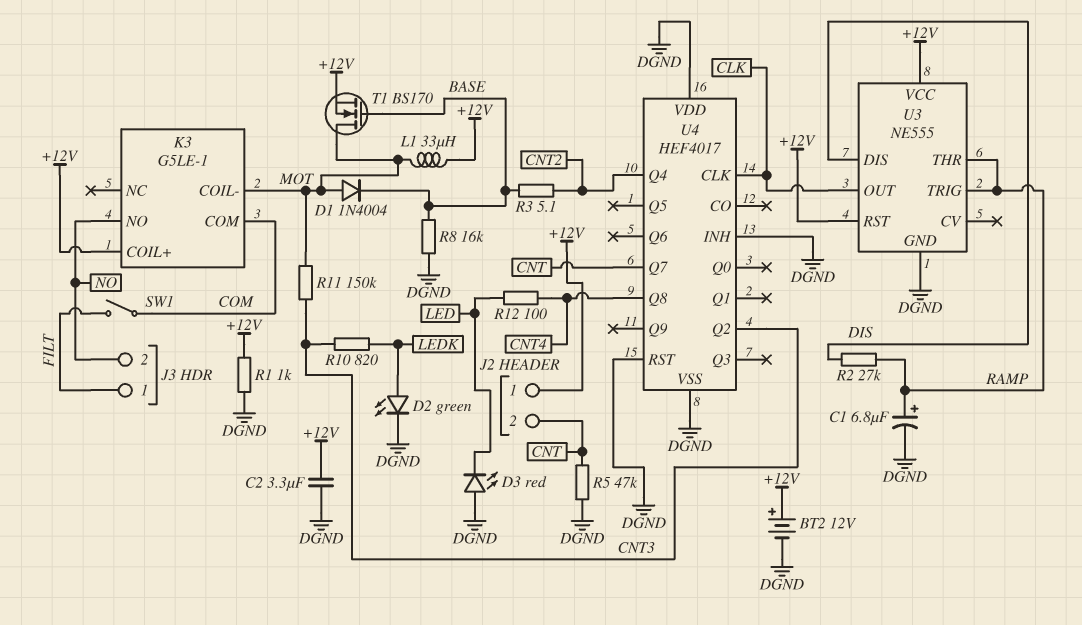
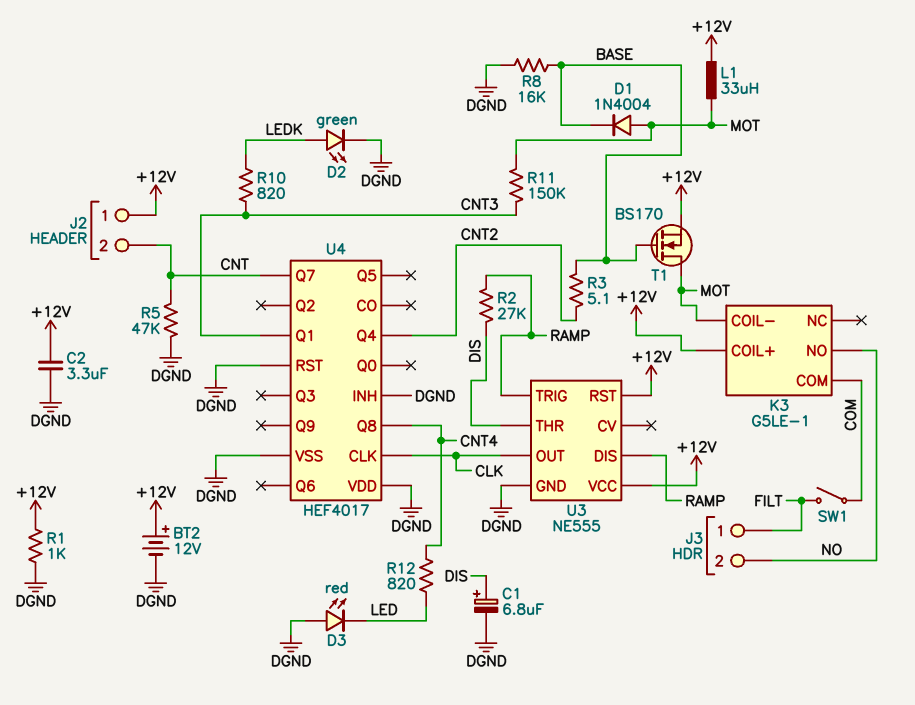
C1: 6.8uF (plus RAMP, minus DGND) -> 6.8uF (plus DIS, minus DGND)
R12: 100 (CNT4, LED) -> 820 (CNT4, LED)
U3 pin DIS: DIS -> RAMP
U3 pin THR: RAMP -> DIS
U4 pin Q1: none -> CNT3
U4 pin Q2: CNT3 -> none

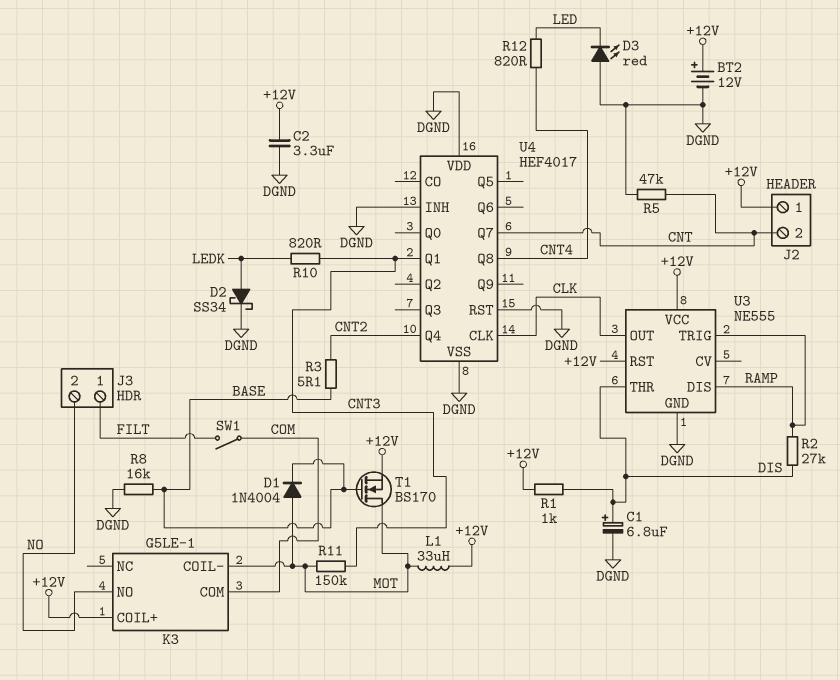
D2: LED green (A LEDK, K DGND) -> schottky SS34 (A LEDK, K DGND)
R1: 1k (+12V, DGND) -> 1k (+12V, DIS)

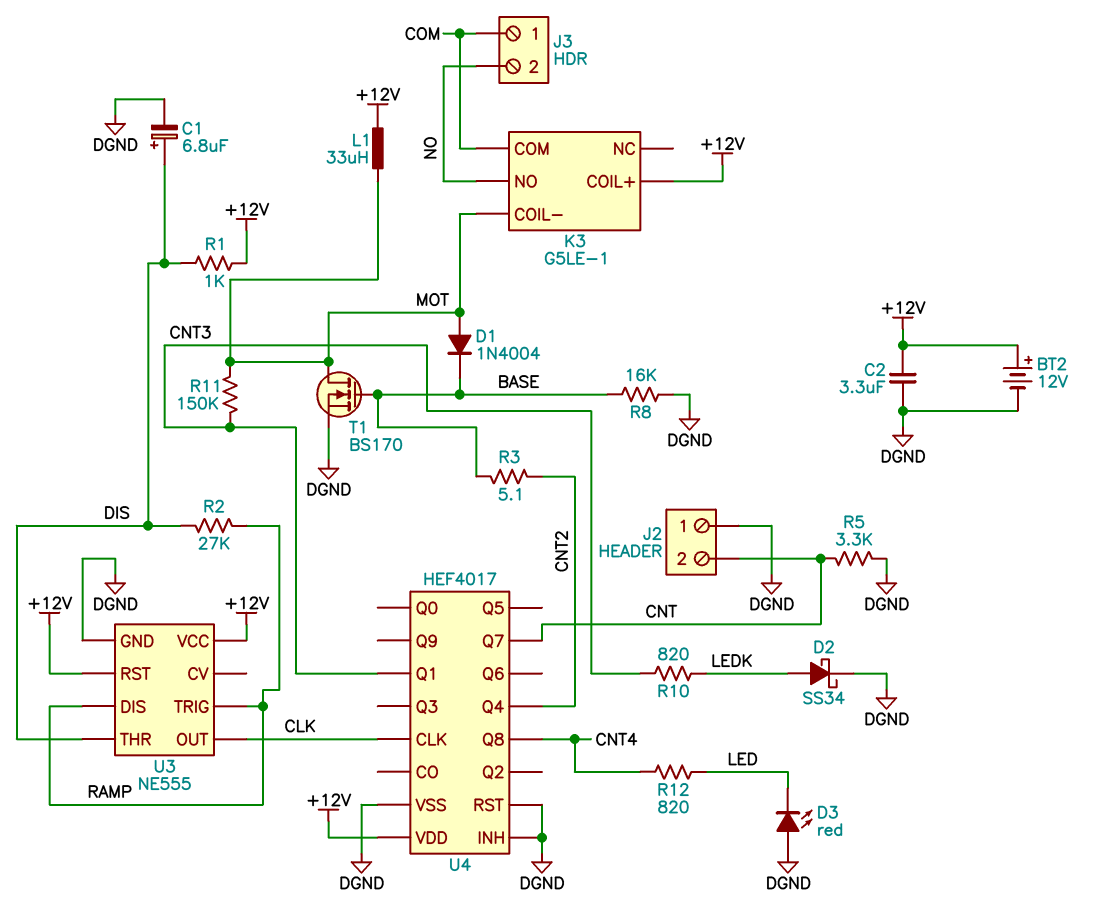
J2 pin 1: +12V -> DGND
J3 pin 1: FILT -> COM
R5: 47k (CNT, DGND) -> 3.3k (CNT, DGND)
SW1: switch (COM, FILT) -> none
T1: NMOS BS170 (G BASE, D MOT, S +12V) -> NMOS BS170 (G BASE, D MOT, S DGND)
U4 pin VDD: DGND -> +12V

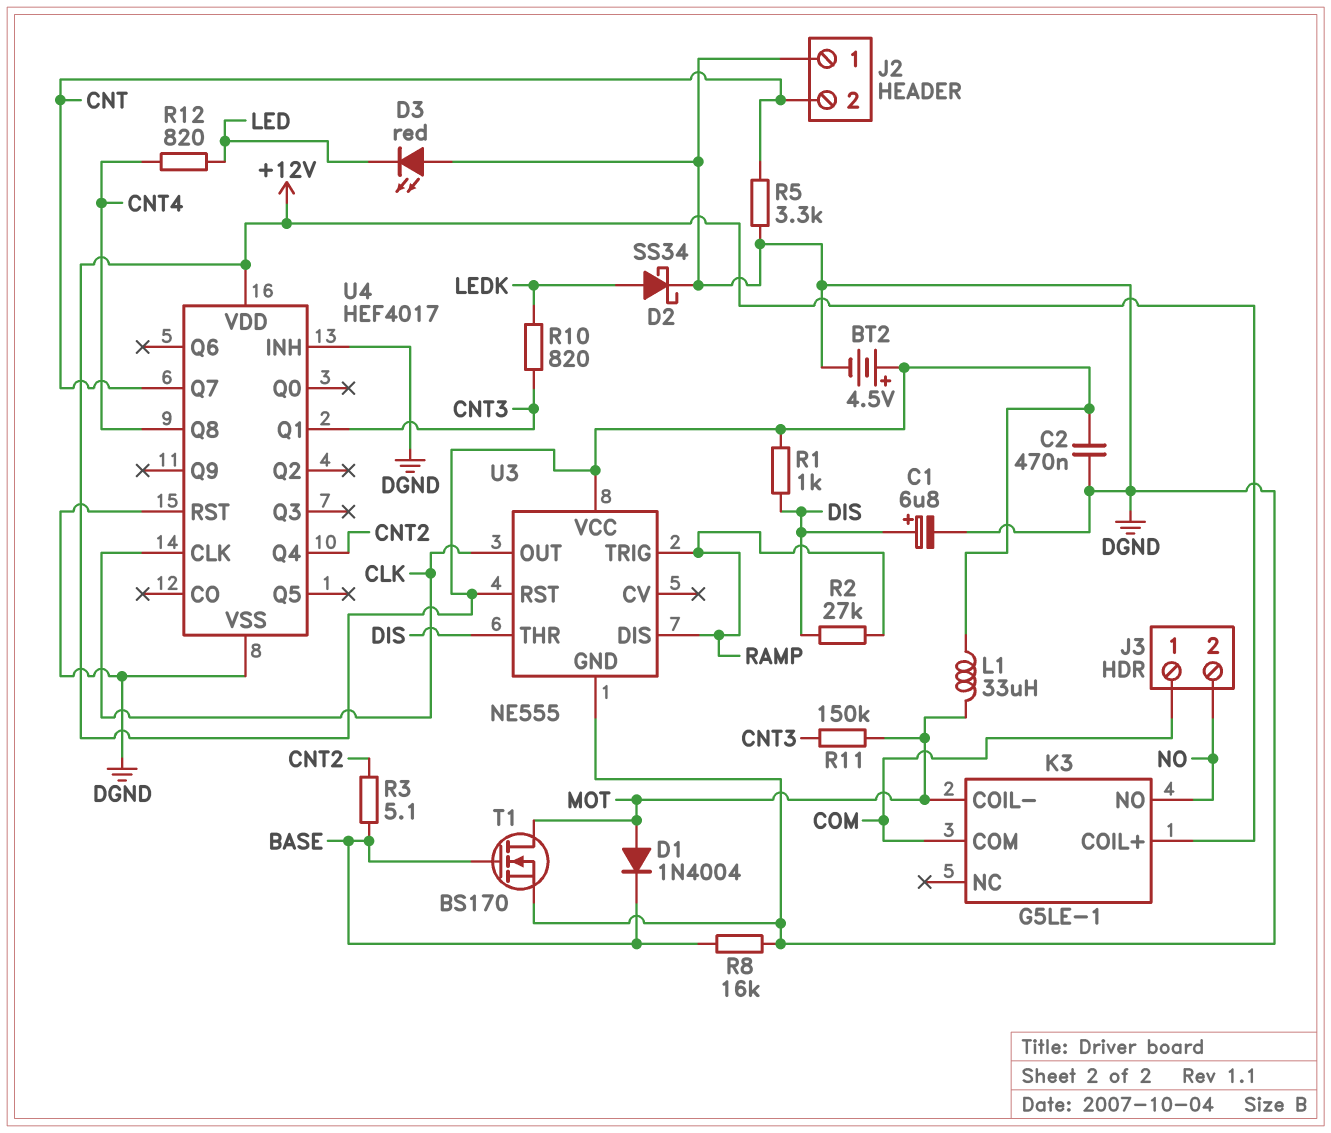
BT2: 12V (plus +12V, minus DGND) -> 4.5V (plus +12V, minus DGND)
C2: 3.3uF (+12V, DGND) -> 470nF (+12V, DGND)

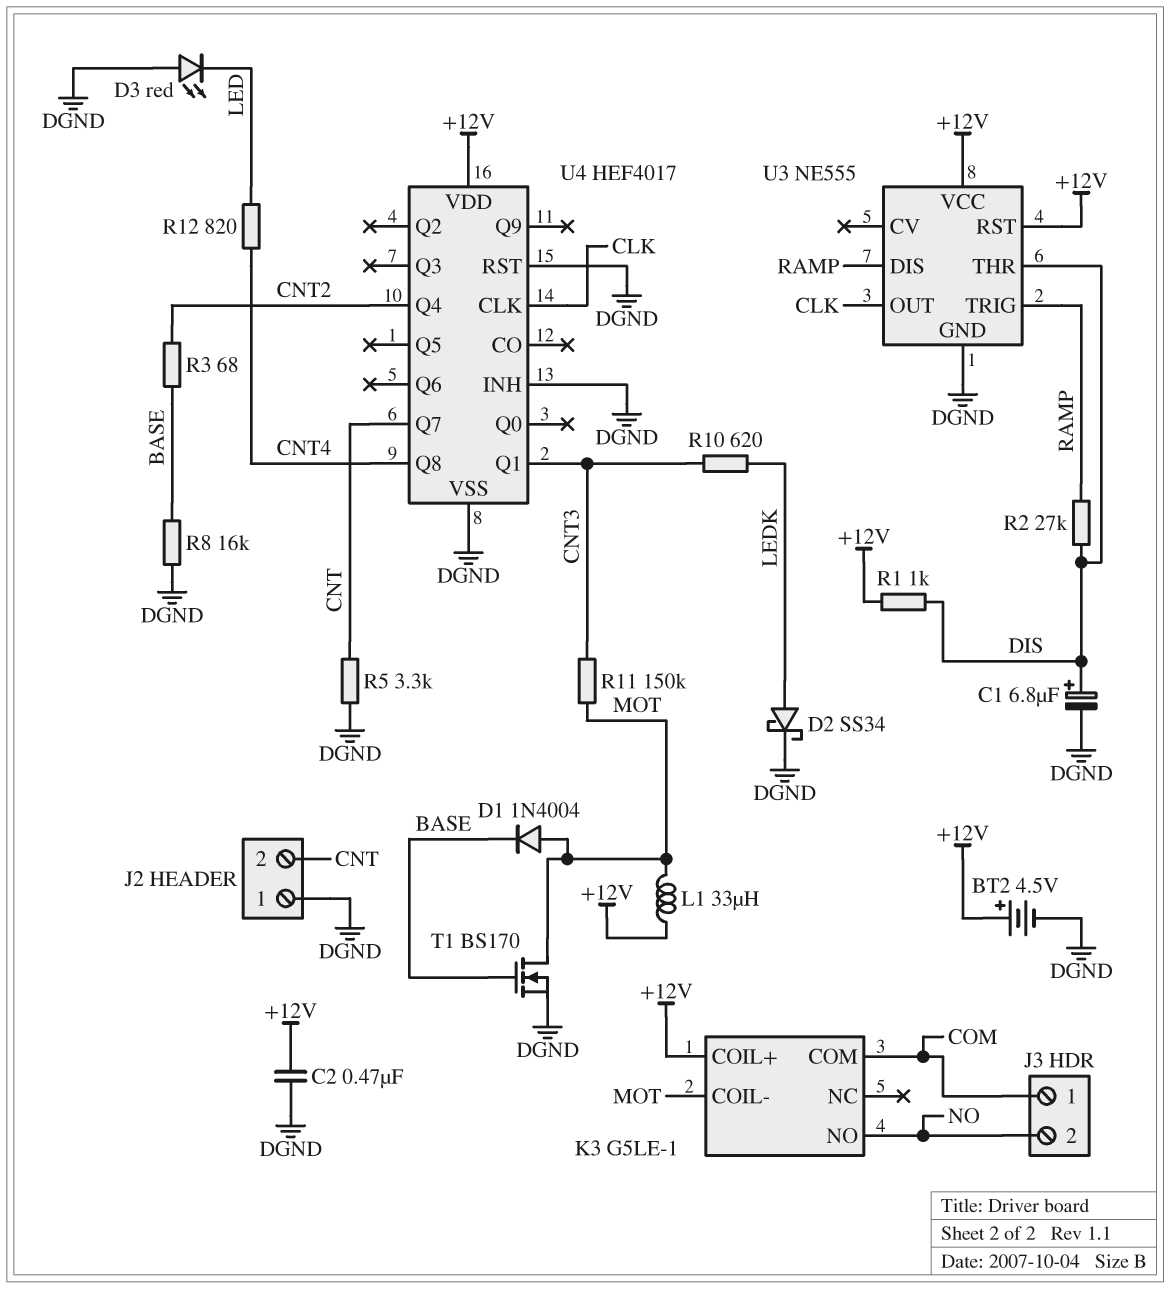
R3: 5.1 (BASE, CNT2) -> 68 (BASE, CNT2)
R10: 820 (CNT3, LEDK) -> 620 (CNT3, LEDK)

